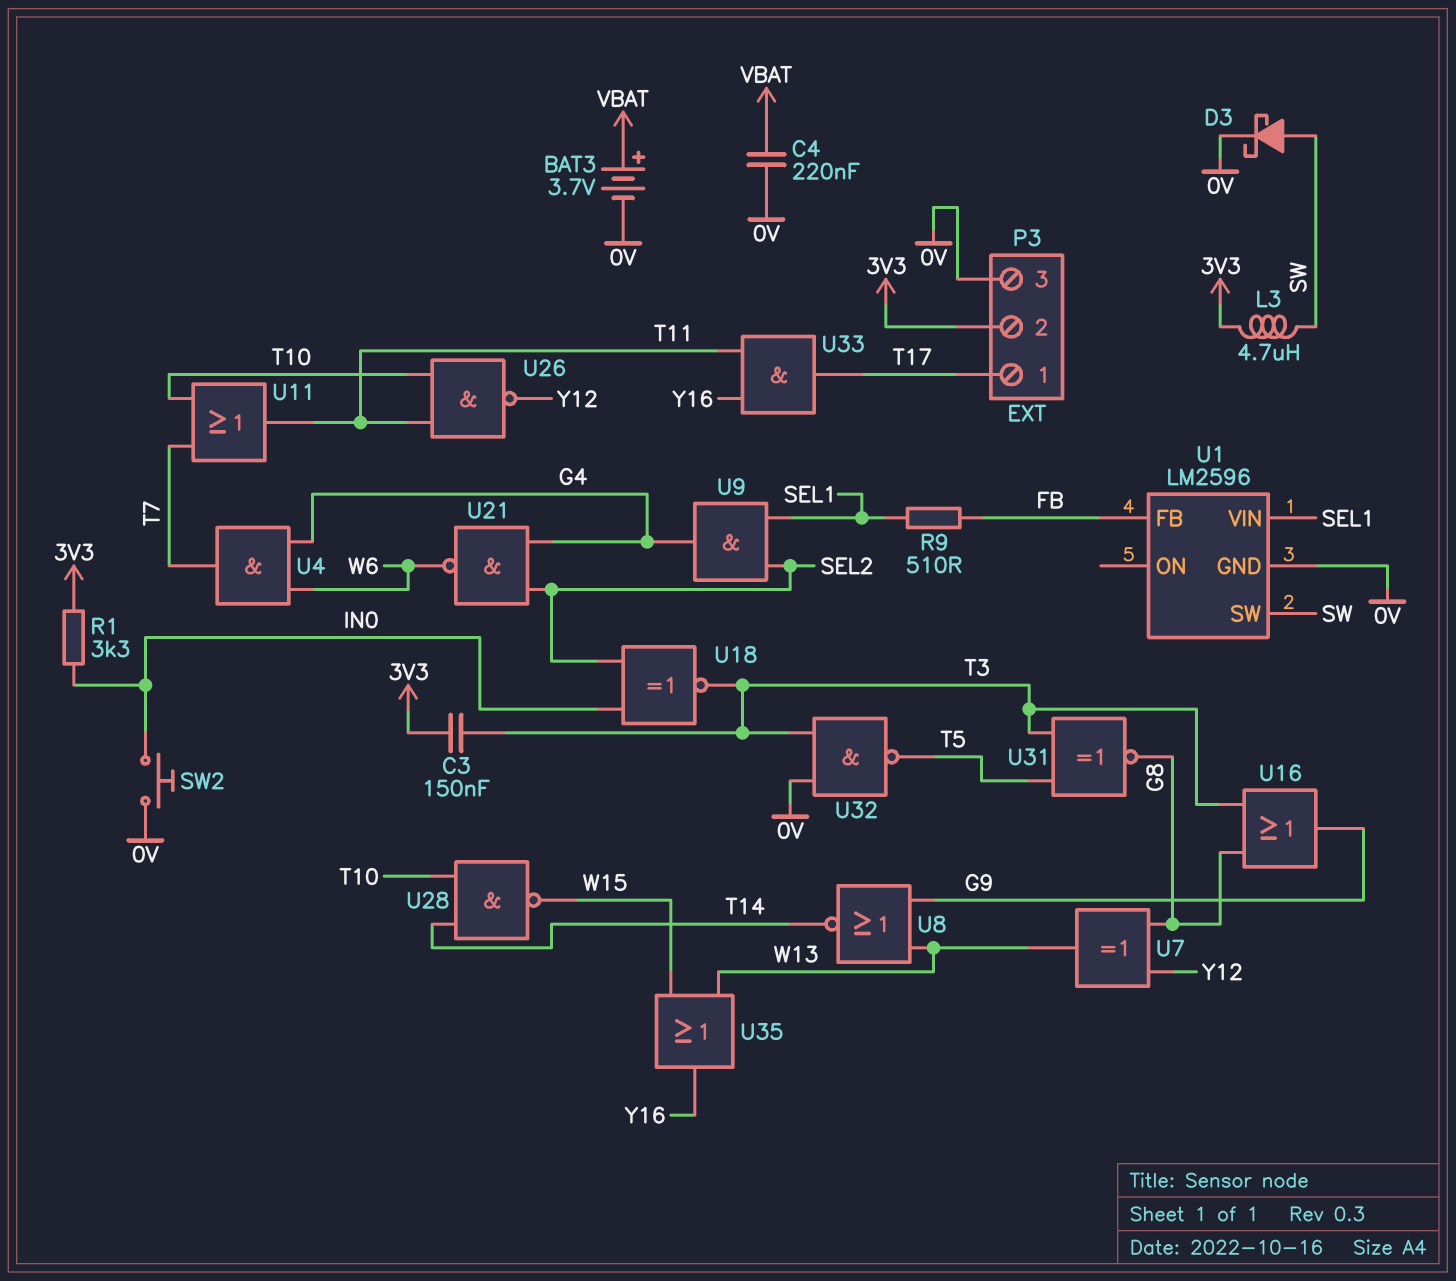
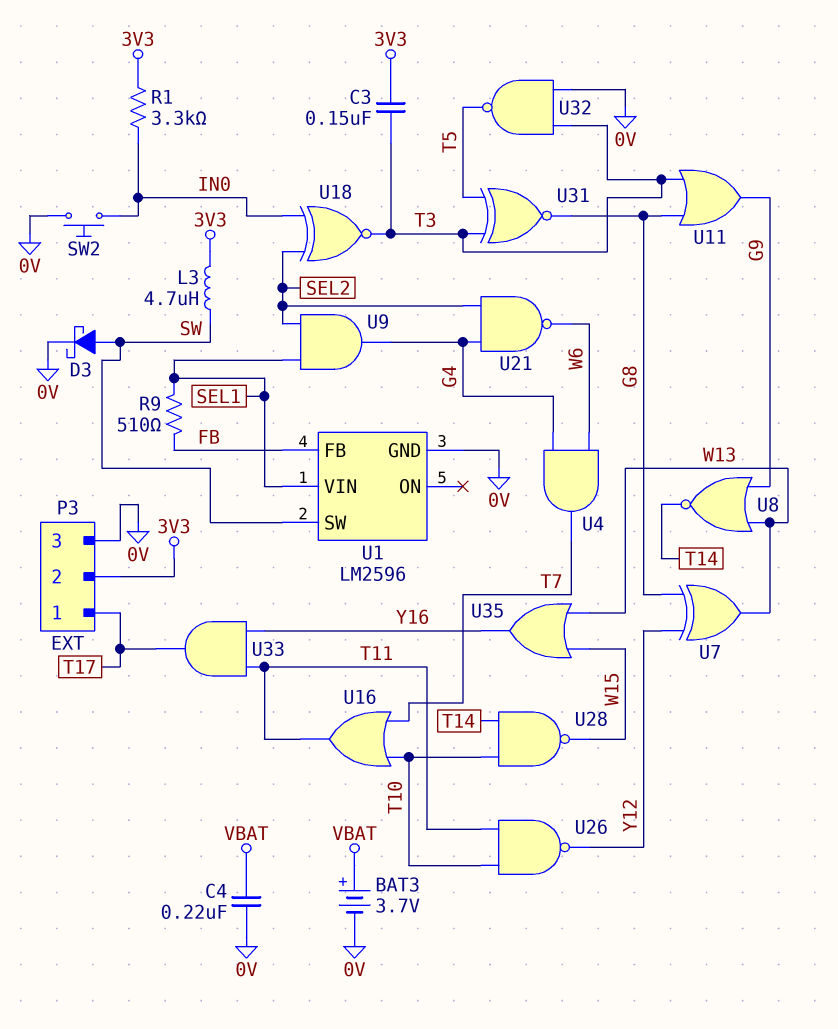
U11: OR (in T7, in T10, out T11) -> OR (in G8, in T3, out G9)
U16: OR (in G8, in T3, out G9) -> OR (in T7, in T10, out T11)

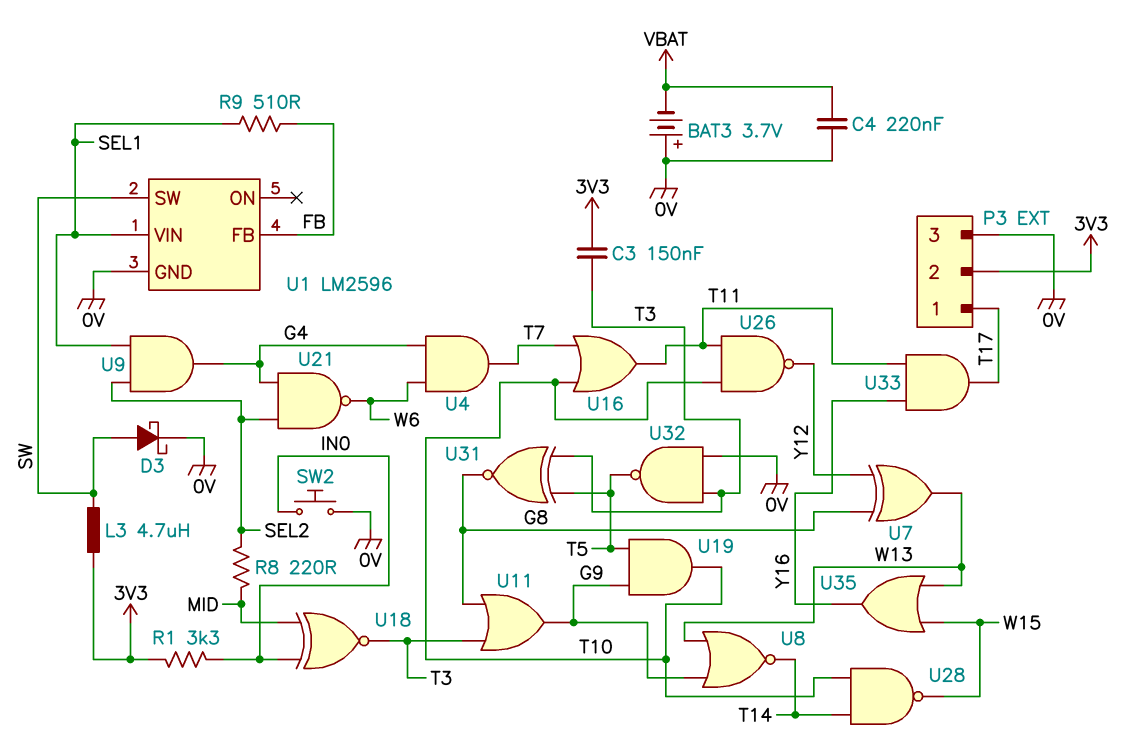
BAT3: 3.7V (plus VBAT, minus 0V) -> 3.7V (plus 0V, minus VBAT)
R8: none -> 220 (MID, SEL2)
U18: XNOR (in IN0, in SEL2, out T3) -> XNOR (in IN0, in MID, out T3)
U19: none -> AND (in G9, in T5, out T10)

